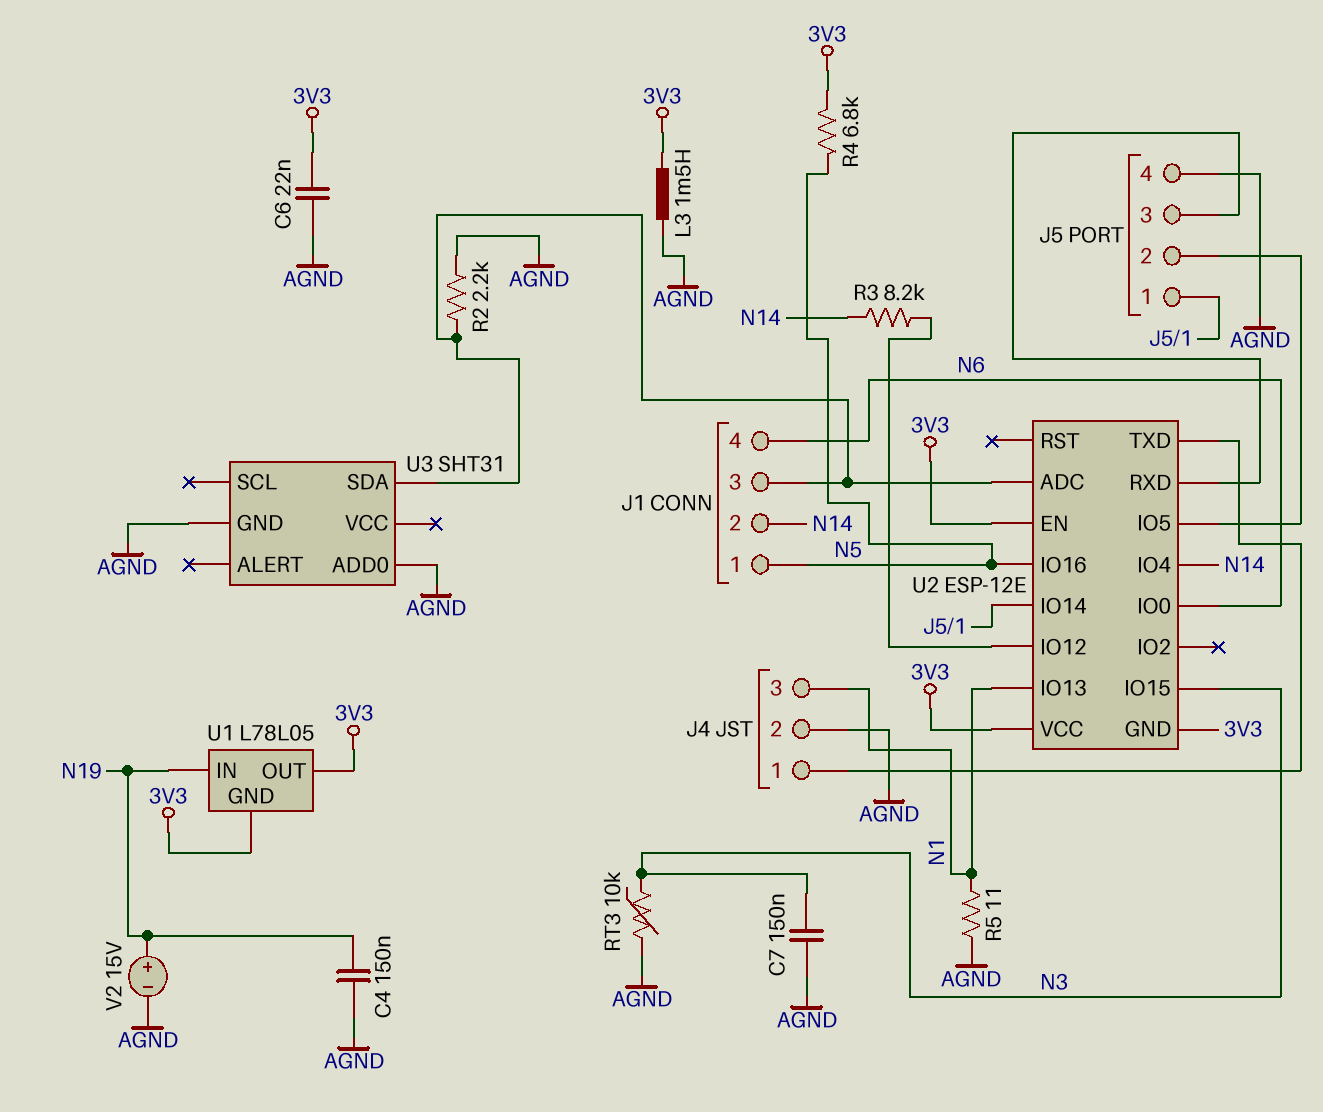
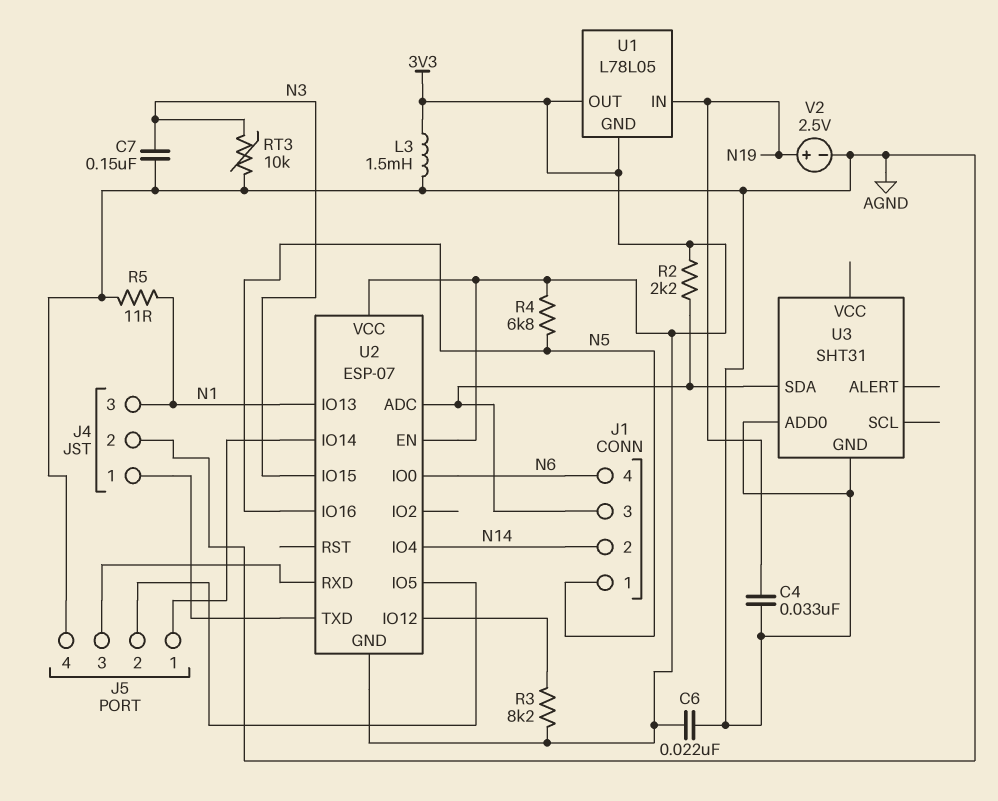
C4: 150nF (AGND, N19) -> 33nF (AGND, N19)
R2: 2.2k (AGND, J1/3) -> 2.2k (3V3, J1/3)
R3: 8.2k (N14, U2/IO12) -> 8.2k (3V3, U2/IO12)
U2: ESP-12E -> ESP-07
V2: 15V (plus N19, minus AGND) -> 2.5V (plus N19, minus AGND)

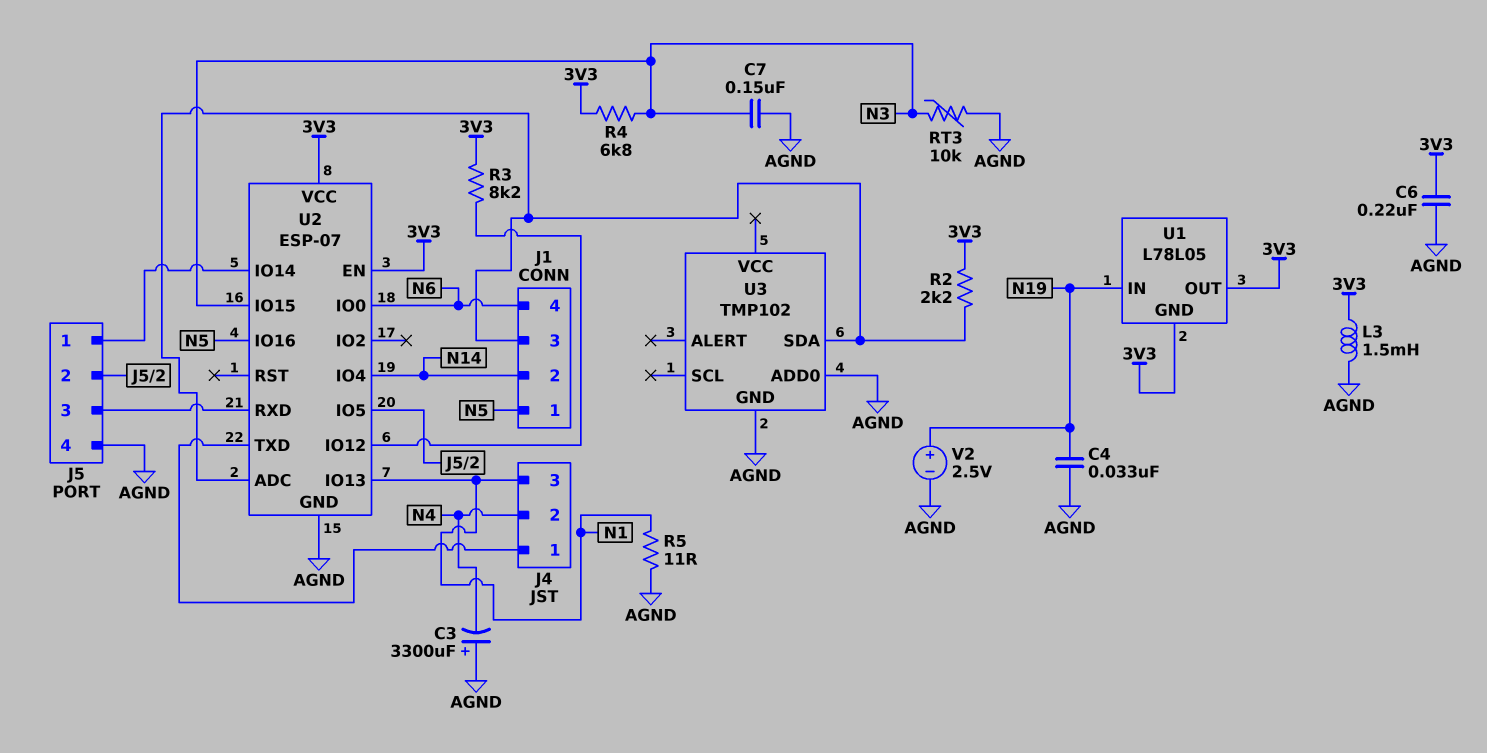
C3: none -> 3300uF (plus AGND, minus N4)
C6: 22nF (3V3, AGND) -> 220nF (3V3, AGND)
J4 pin 2: AGND -> N4
R4: 6.8k (3V3, N5) -> 6.8k (3V3, N3)
U2 pin GND: 3V3 -> AGND
U3: SHT31 -> TMP102

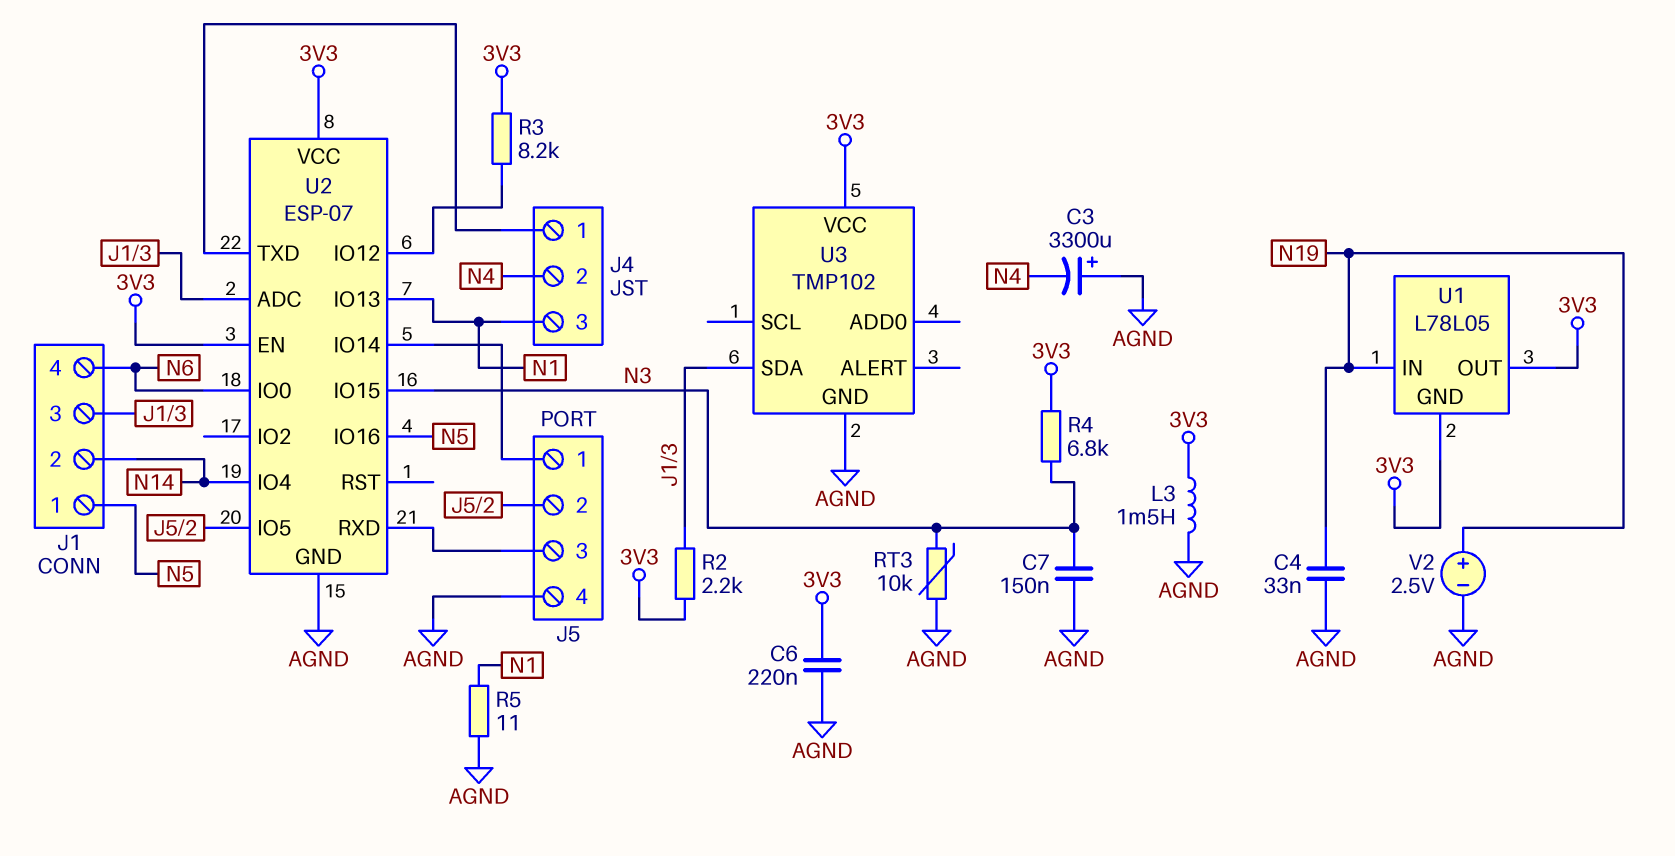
U3 pin ADD0: AGND -> none
U3 pin VCC: none -> 3V3

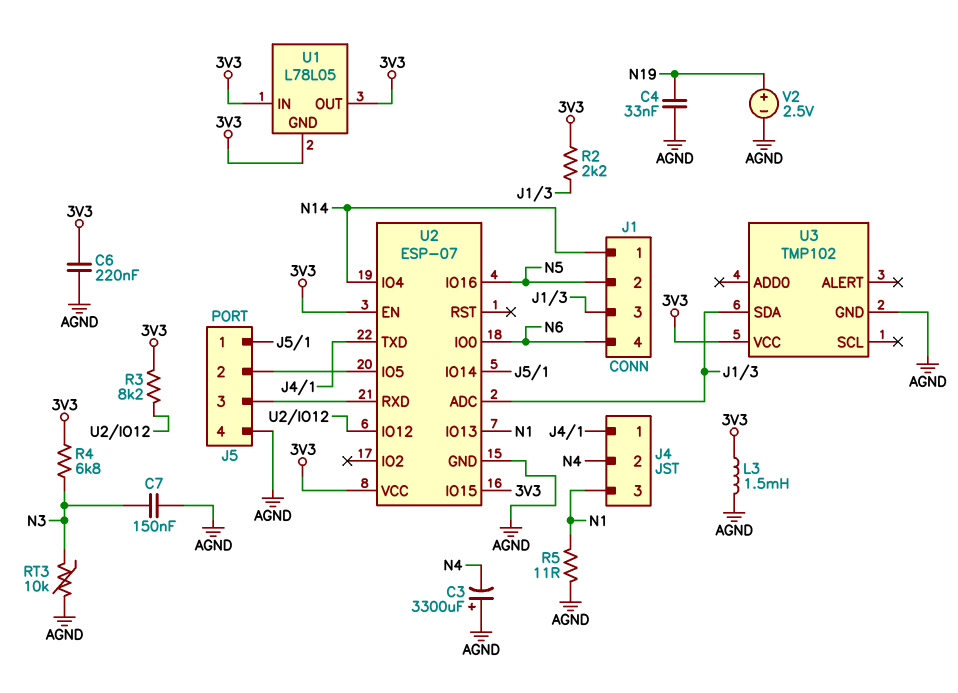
J1 pin 1: N5 -> N14
J1 pin 2: N14 -> N5
U1 pin IN: N19 -> 3V3
U2 pin IO15: N3 -> 3V3

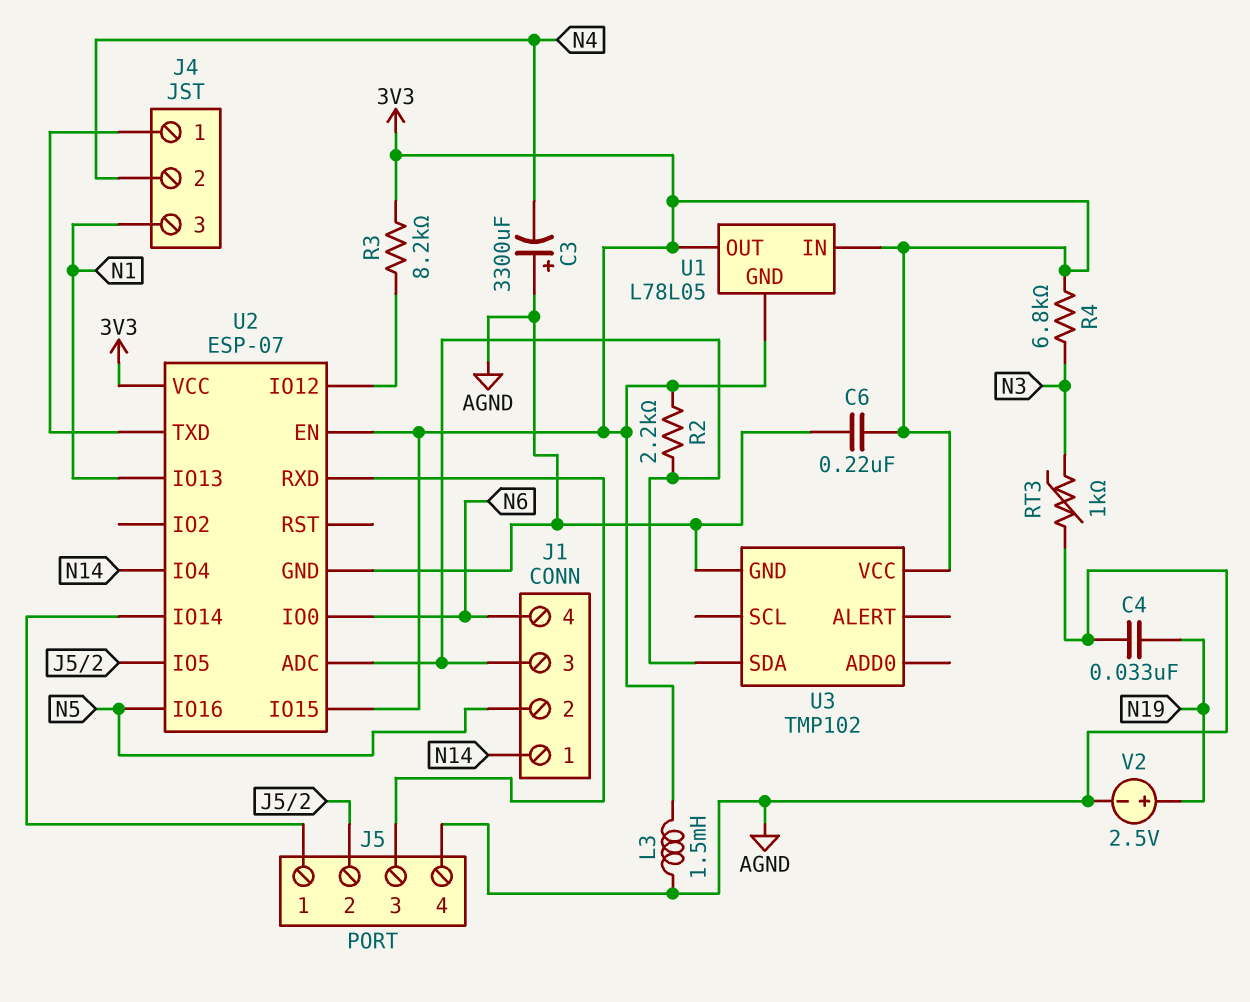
C7: 150nF (AGND, N3) -> none
R5: 11 (AGND, N1) -> none
RT3: 10k (AGND, N3) -> 1k (AGND, N3)

